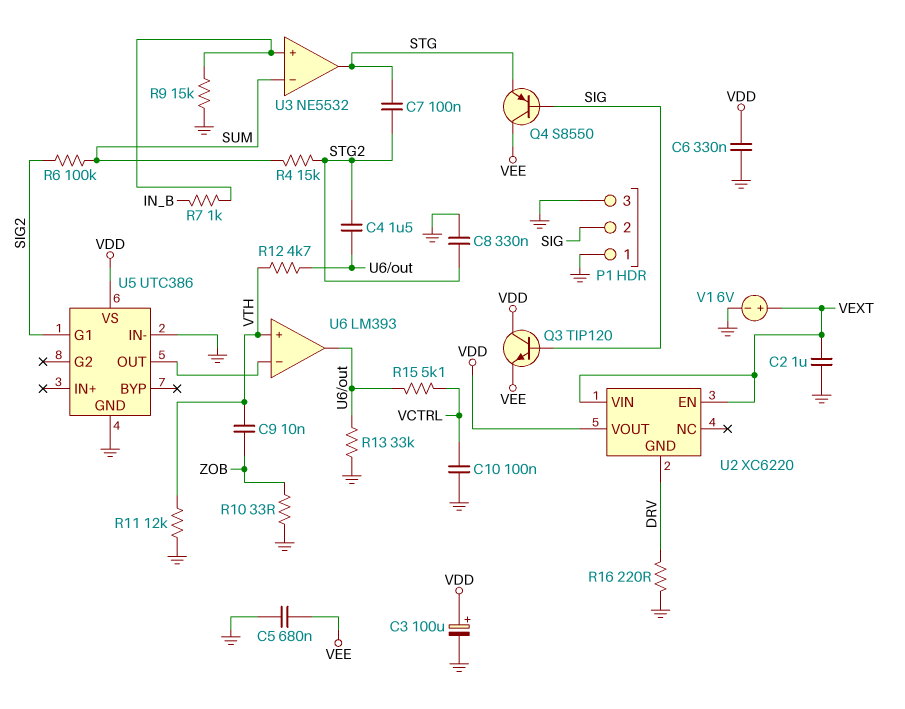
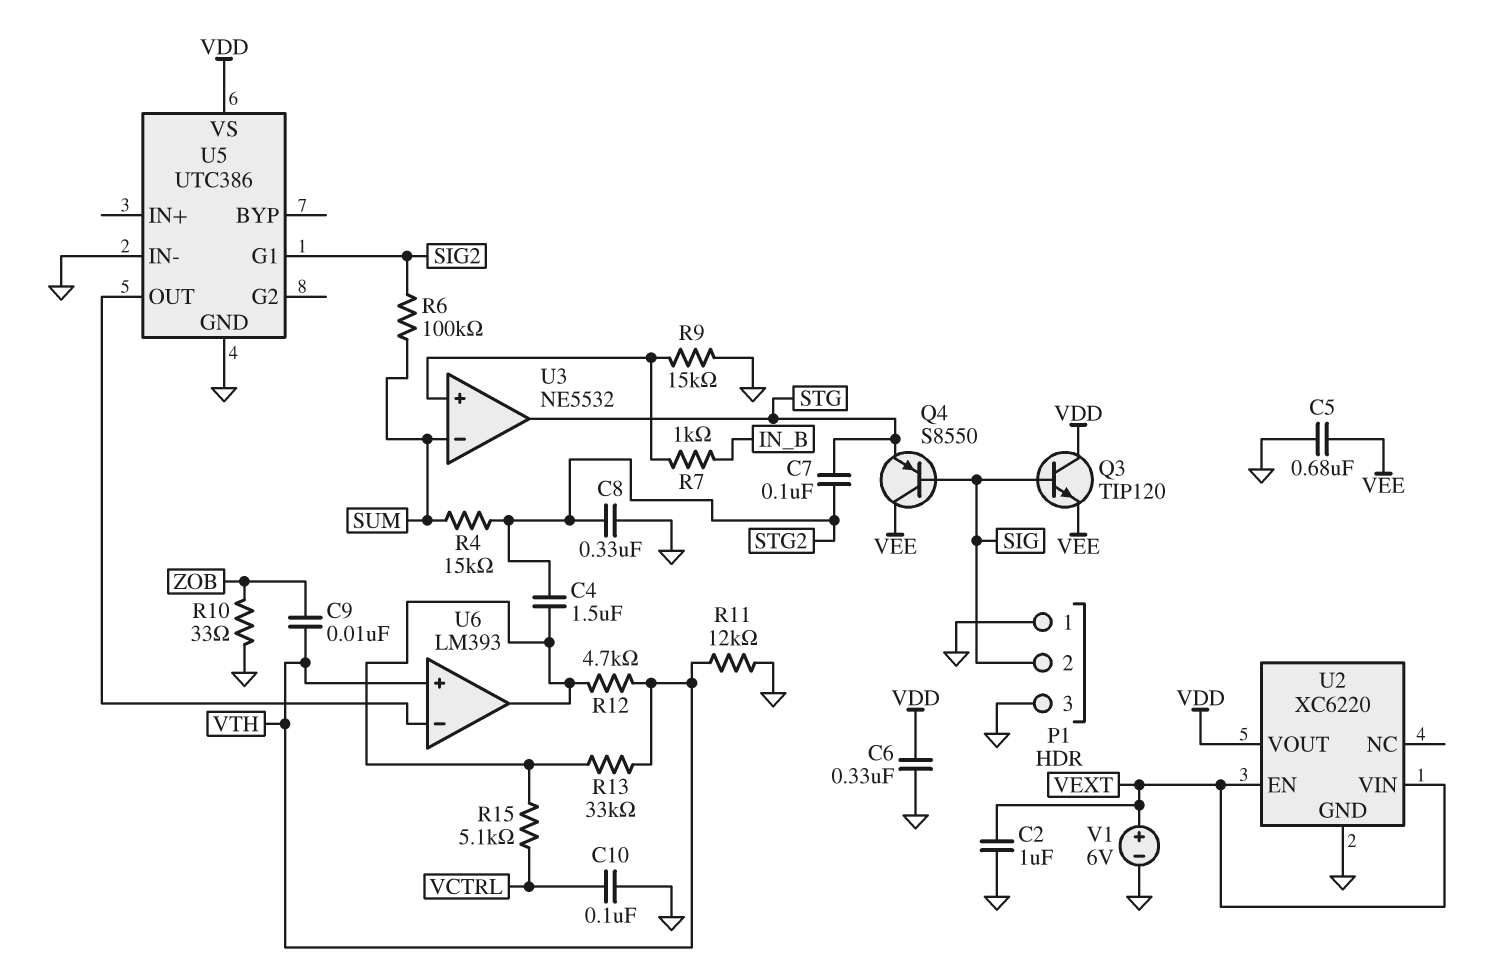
C3: 100uF (plus VDD, minus GND) -> none
R13: 33k (GND, U6/out) -> 33k (U6/out, VTH)
R16: 220 (DRV, GND) -> none
U2 pin GND: DRV -> GND

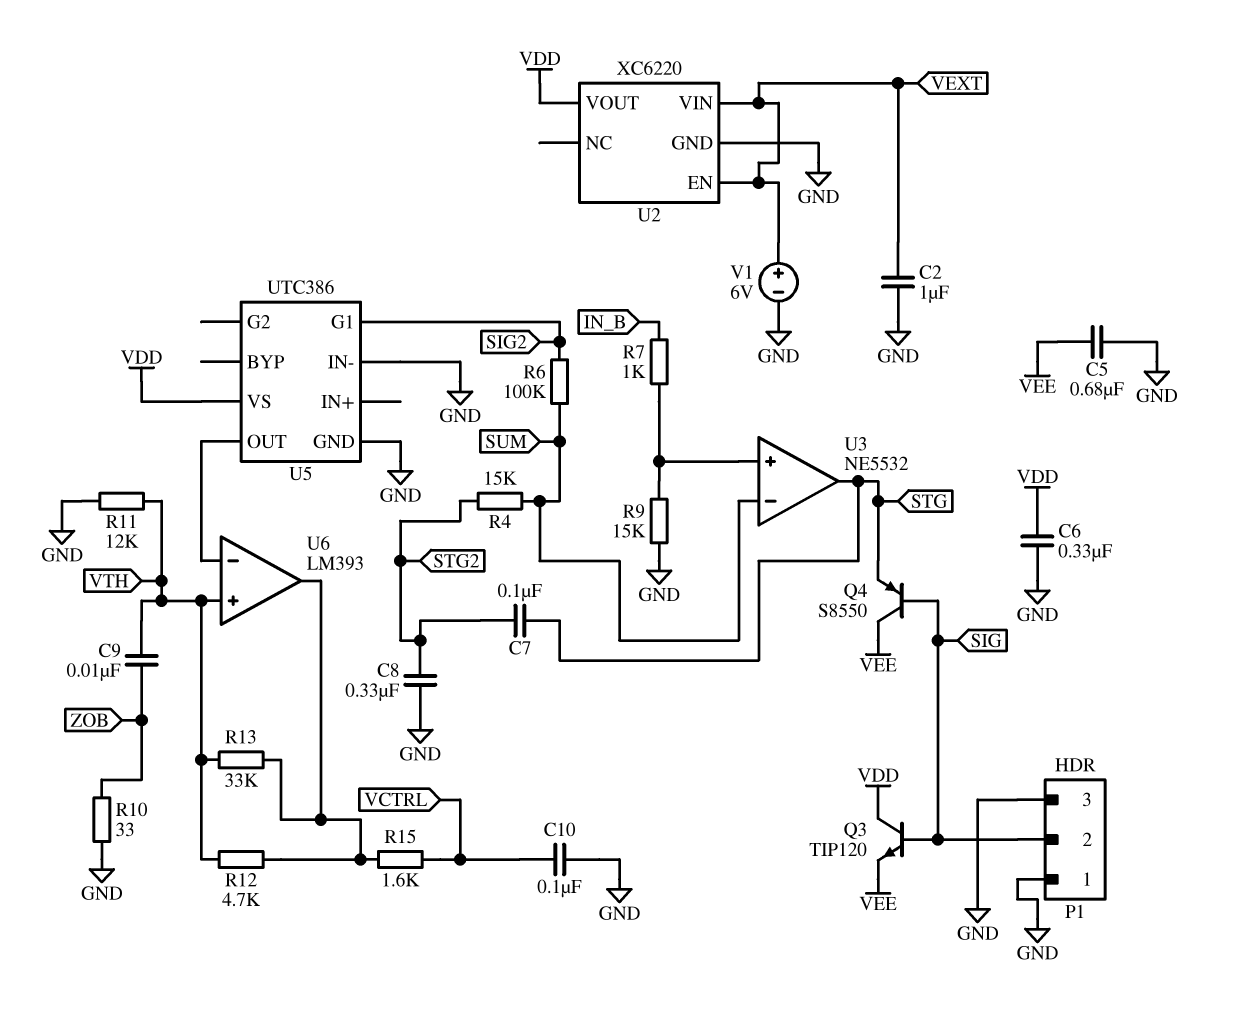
C4: 1.5uF (STG2, U6/out) -> none
R15: 5.1k (U6/out, VCTRL) -> 1.6k (U6/out, VCTRL)

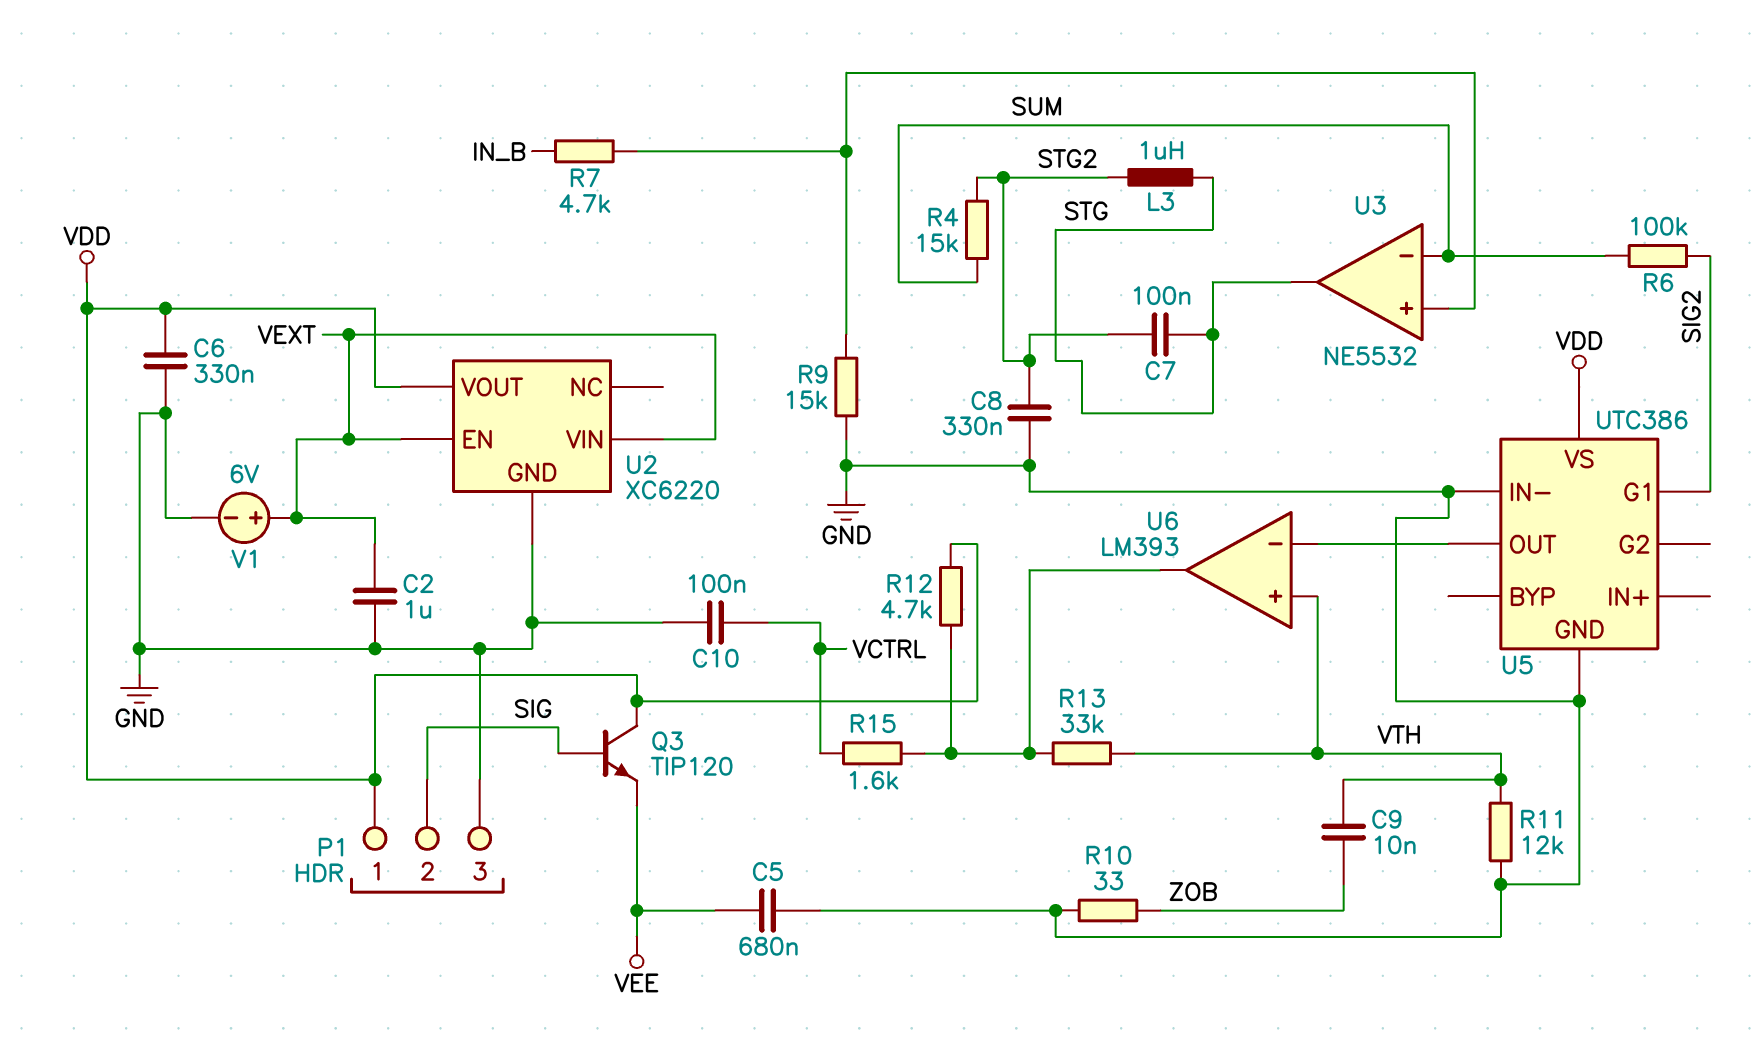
L3: none -> 1uH (STG, STG2)
P1 pin 1: GND -> VDD
Q4: PNP S8550 (B SIG, C VEE, E STG) -> none
R7: 1k (IN_B, U3/in+) -> 4.7k (IN_B, U3/in+)
R12: 4.7k (U6/out, VTH) -> 4.7k (U6/out, VDD)

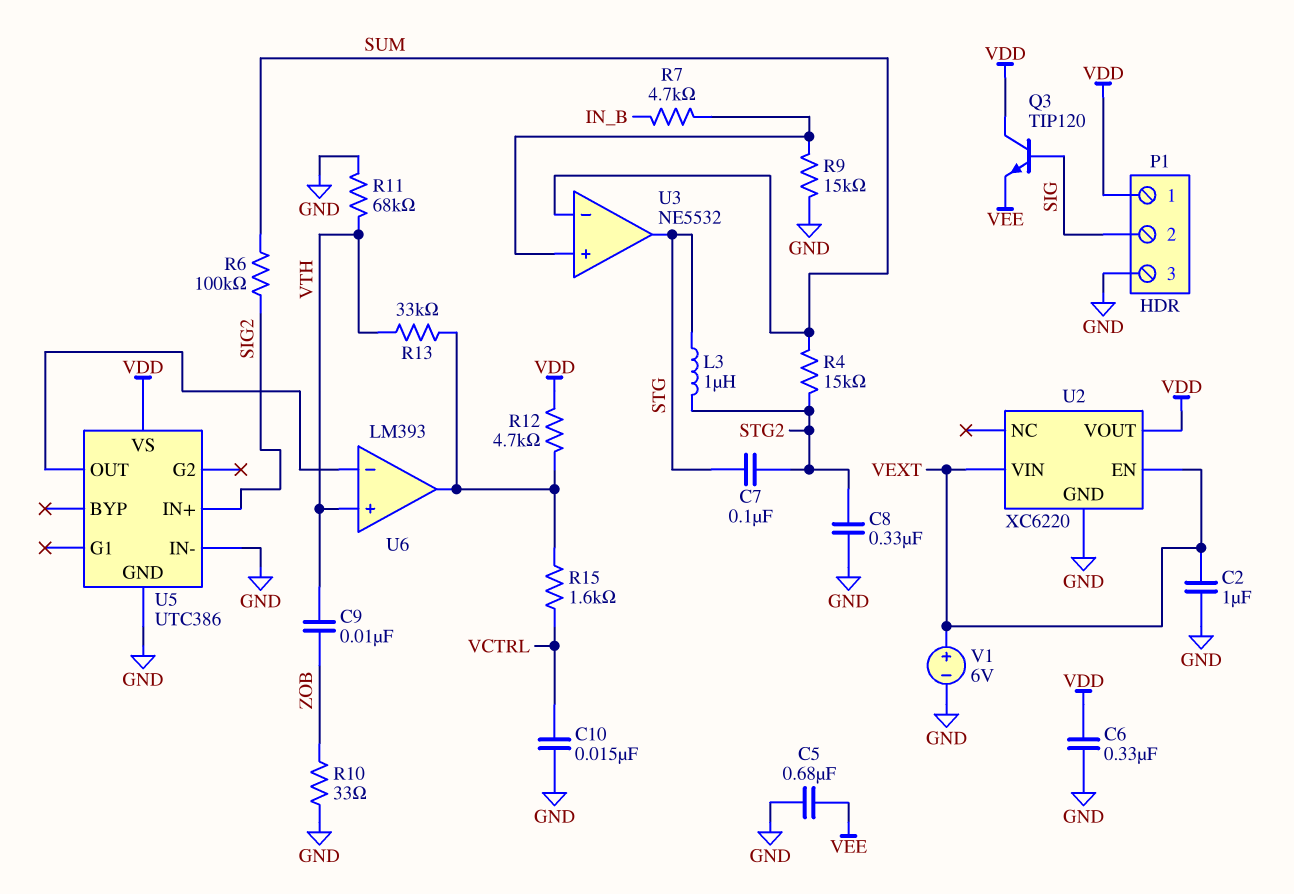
C10: 100nF (GND, VCTRL) -> 15nF (GND, VCTRL)
R11: 12k (GND, VTH) -> 68k (GND, VTH)
U5 pin G1: SIG2 -> none
U5 pin IN+: none -> SIG2

